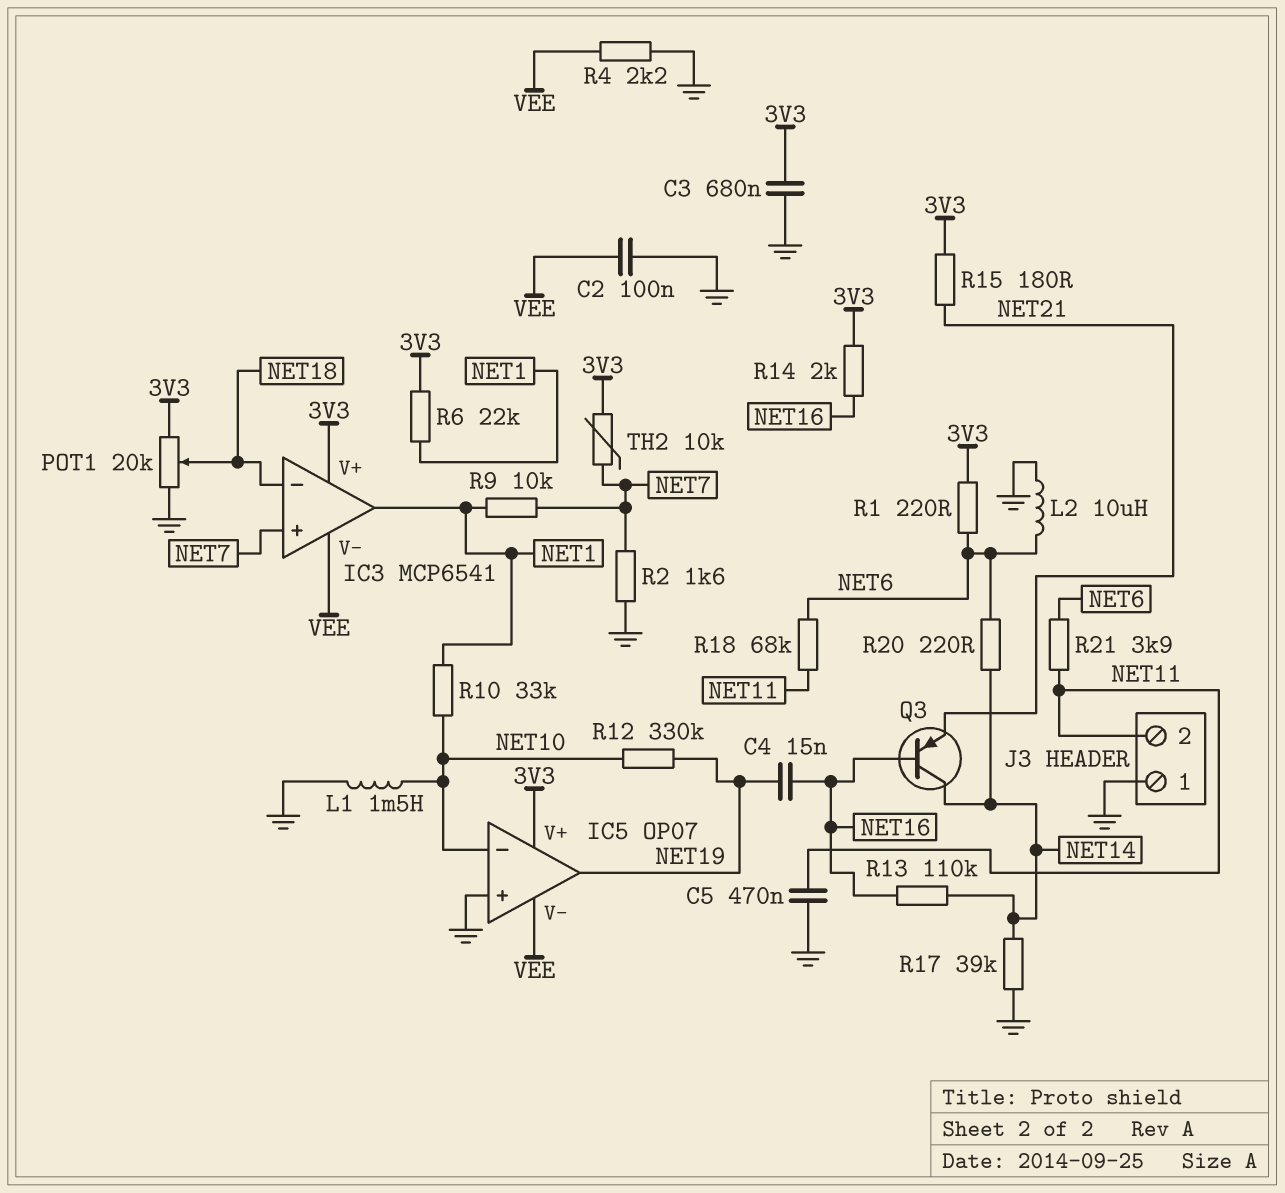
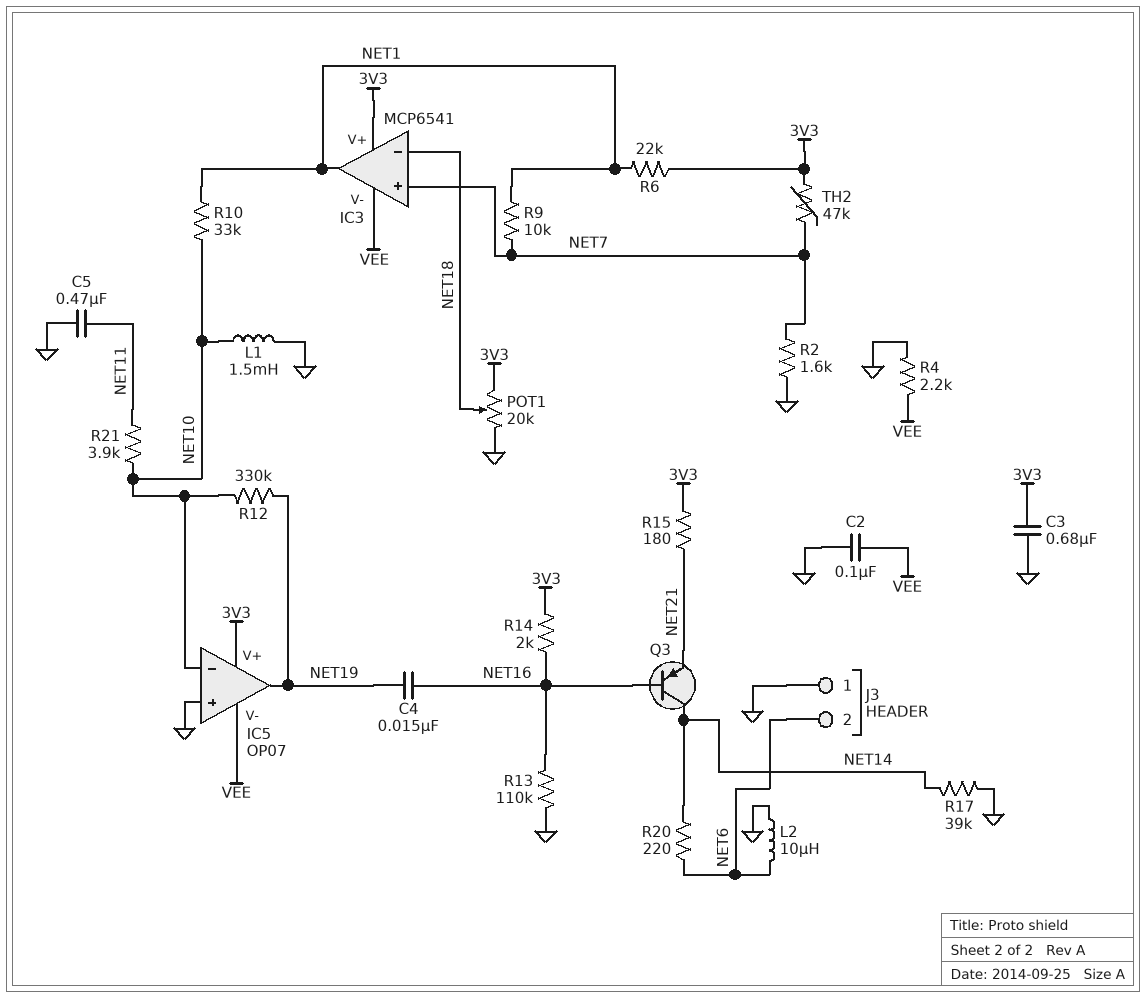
J3 pin 2: NET11 -> NET6
R1: 220 (3V3, NET6) -> none
R13: 110k (NET14, NET16) -> 110k (GND, NET16)
R18: 68k (NET6, NET11) -> none
R21: 3.9k (NET6, NET11) -> 3.9k (NET10, NET11)
TH2: 10k (3V3, NET7) -> 47k (3V3, NET7)

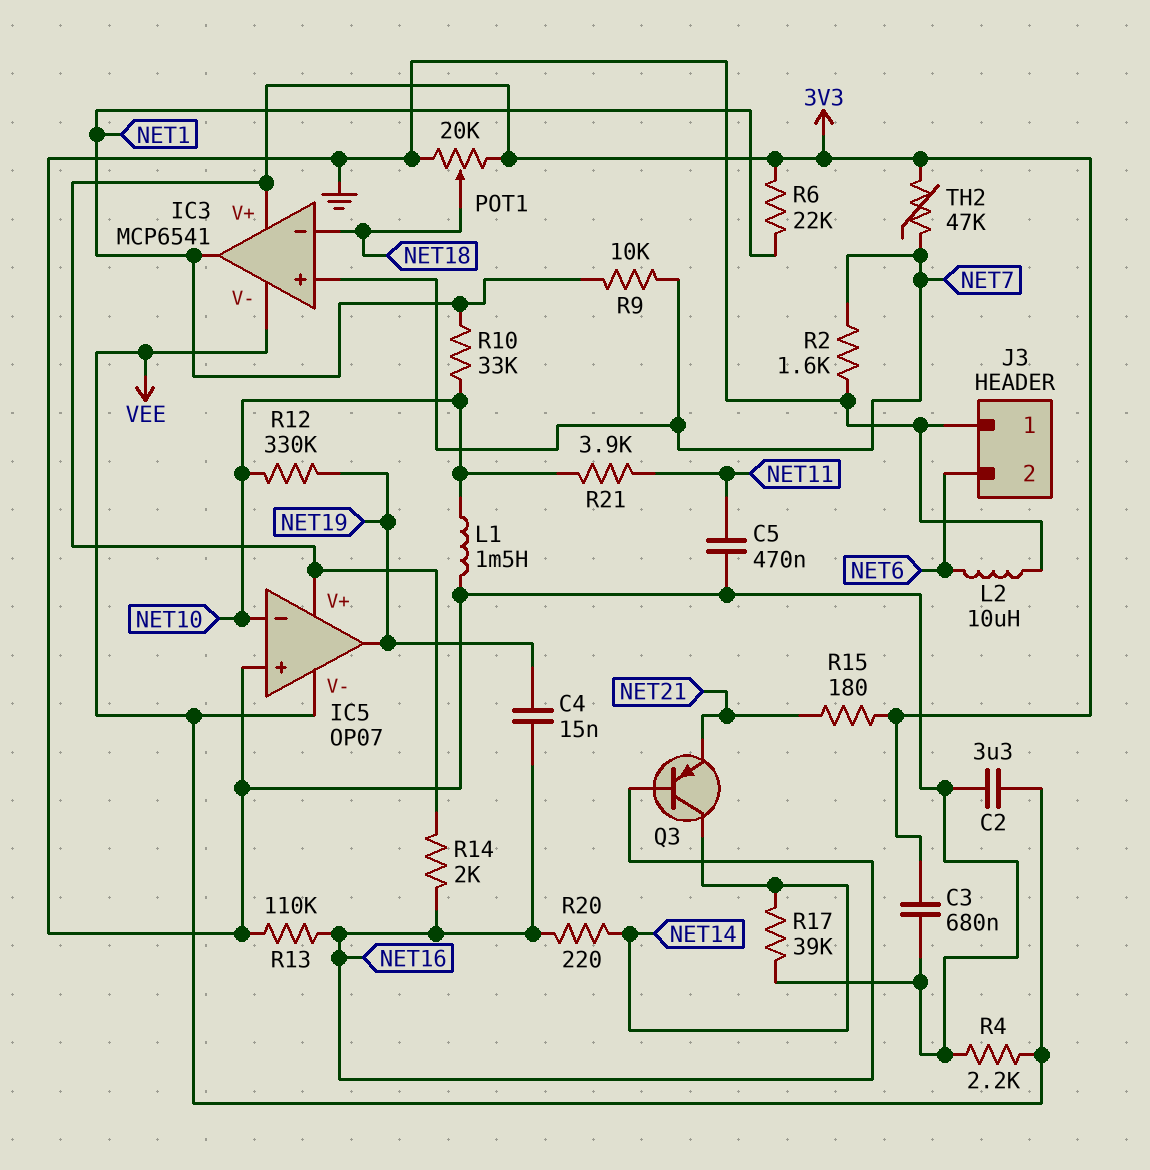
C2: 100nF (GND, VEE) -> 3.3uF (GND, VEE)
R20: 220 (NET6, NET14) -> 220 (NET14, NET16)

